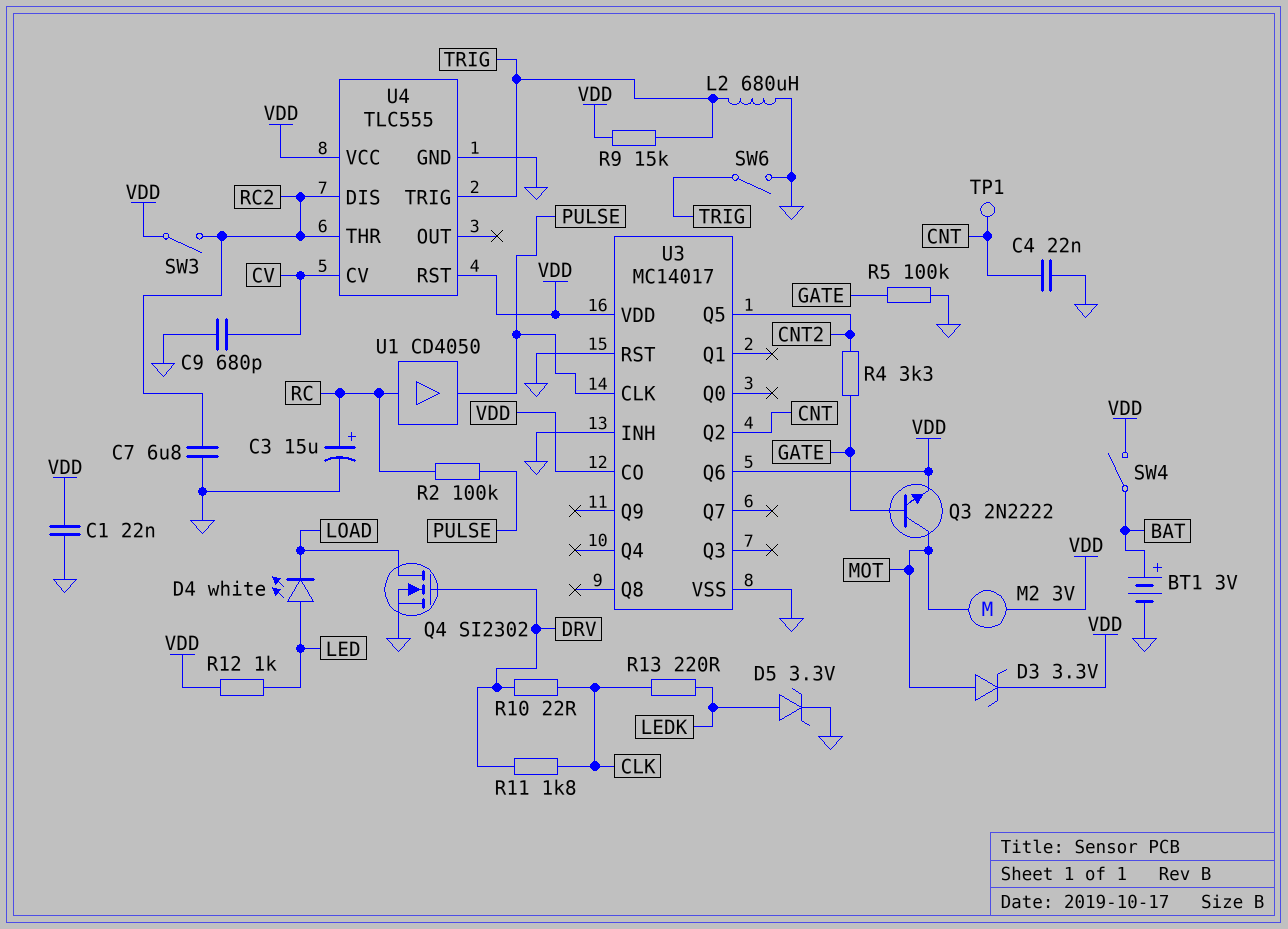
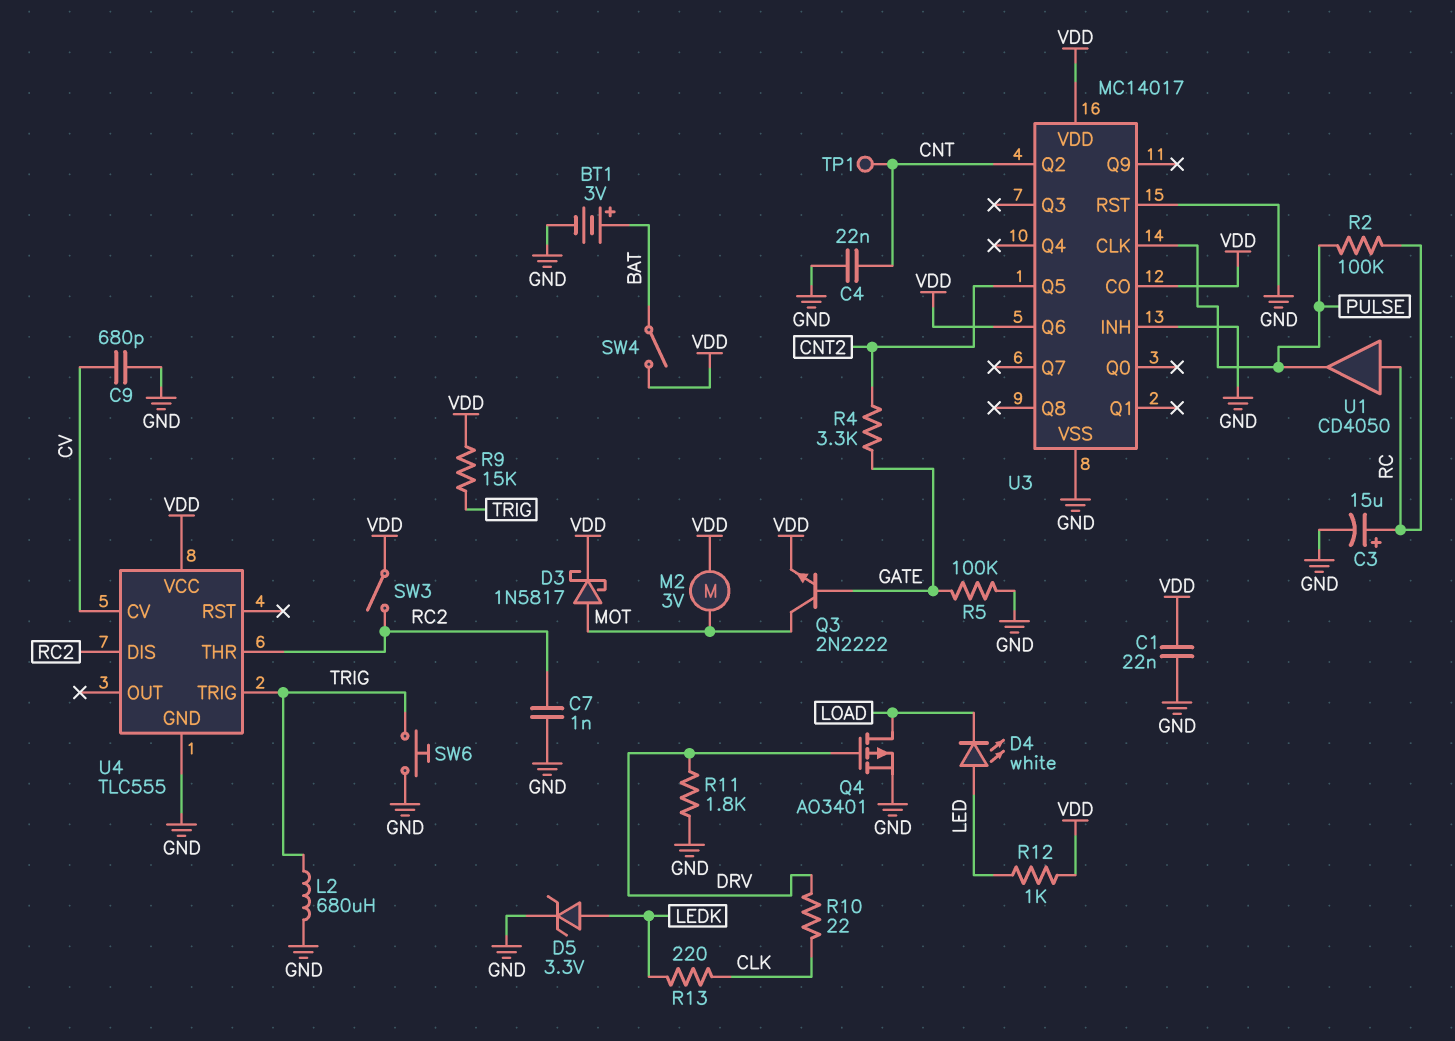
C7: 6.8uF (GND, RC2) -> 1nF (GND, RC2)
D3: zener 3.3V (A MOT, K VDD) -> schottky 1N5817 (A MOT, K VDD)
Q4: NMOS SI2302 (G DRV, D LOAD, S GND) -> PMOS AO3401 (G DRV, D LOAD, S GND)
R11: 1.8k (CLK, DRV) -> 1.8k (DRV, GND)
SW6: switch (GND, TRIG) -> button (GND, TRIG)
U4 pin RST: VDD -> none

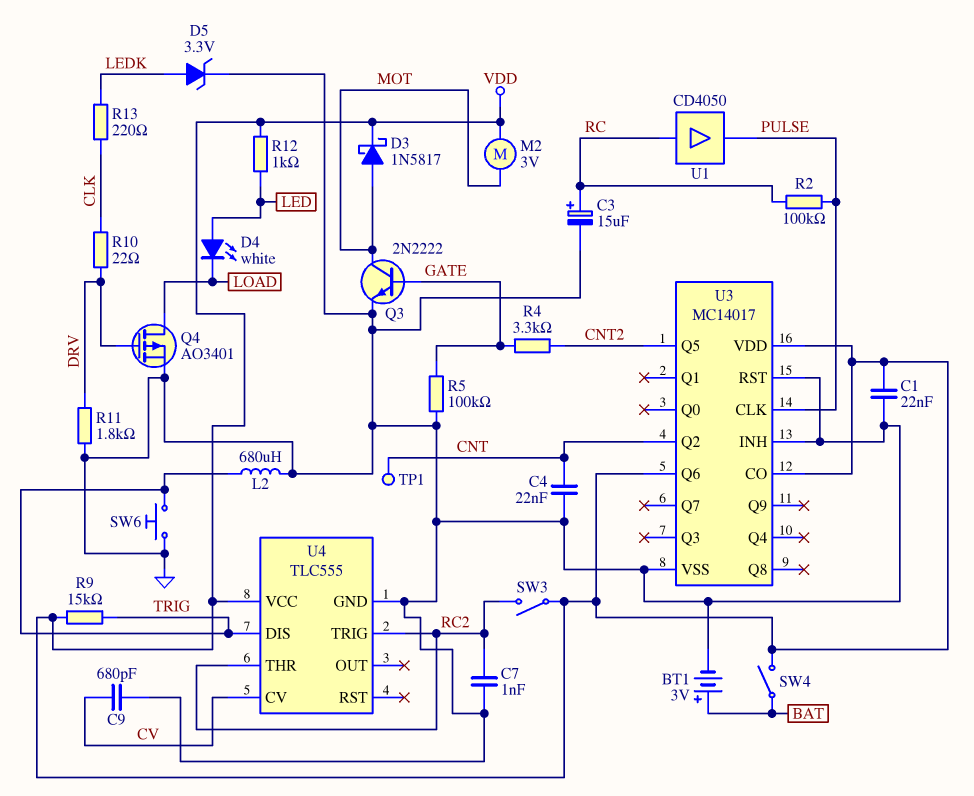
Q3: NPN 2N2222 (B GATE, C MOT, E VDD) -> NPN 2N2222 (B GATE, C MOT, E GND)
U4 pin DIS: RC2 -> TRIG
U4 pin TRIG: TRIG -> RC2

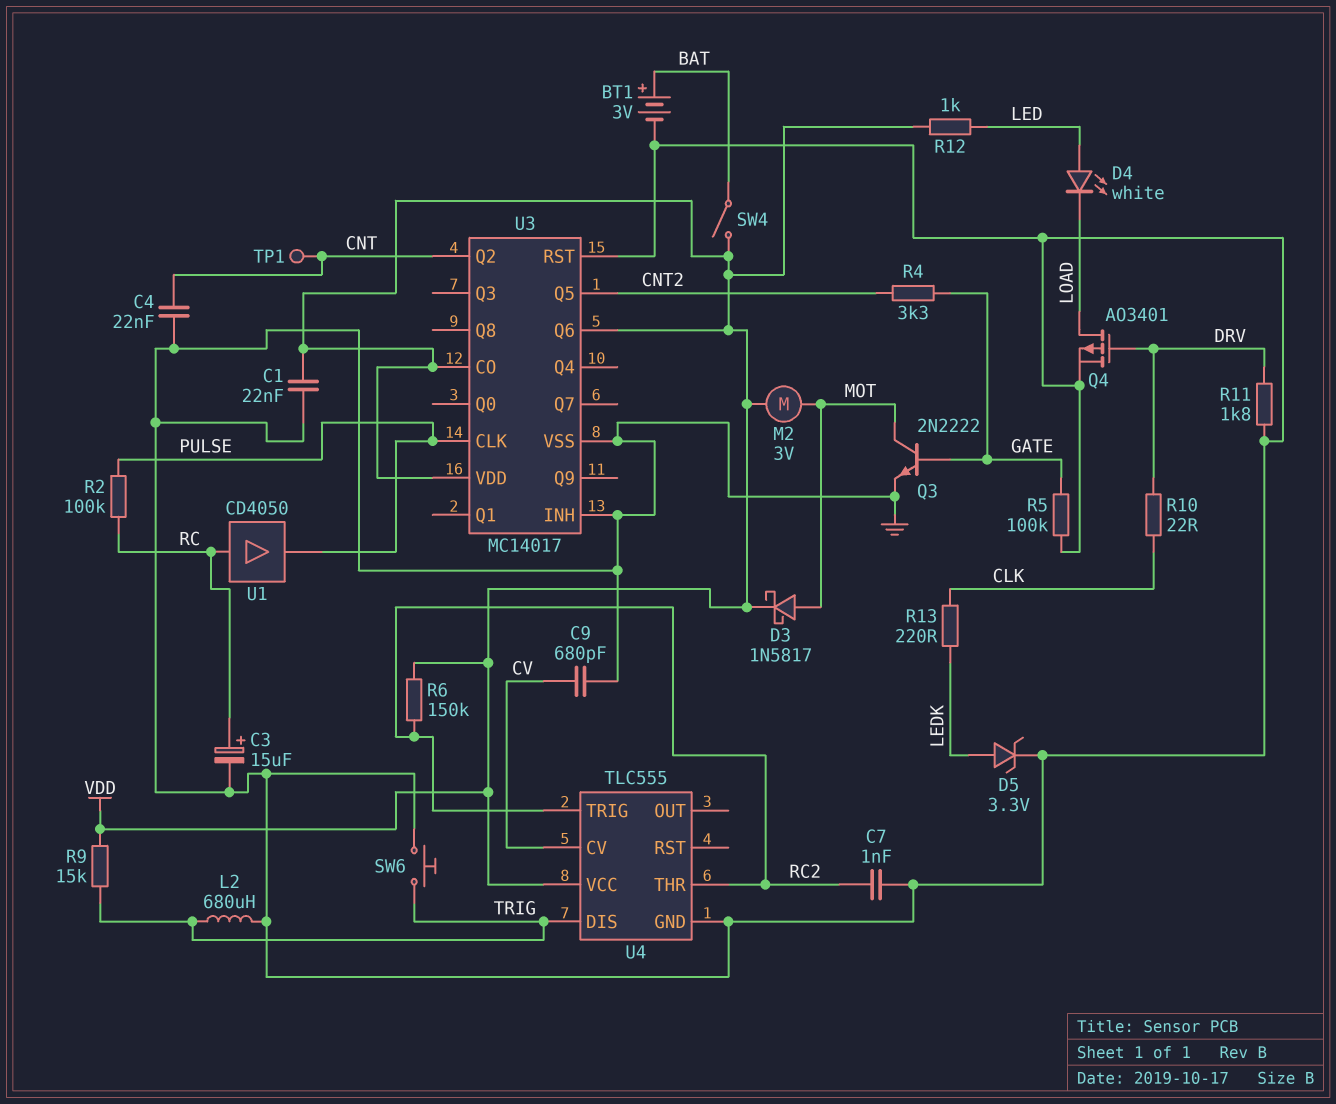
R6: none -> 150k (RC2, VDD)
SW3: switch (RC2, VDD) -> none

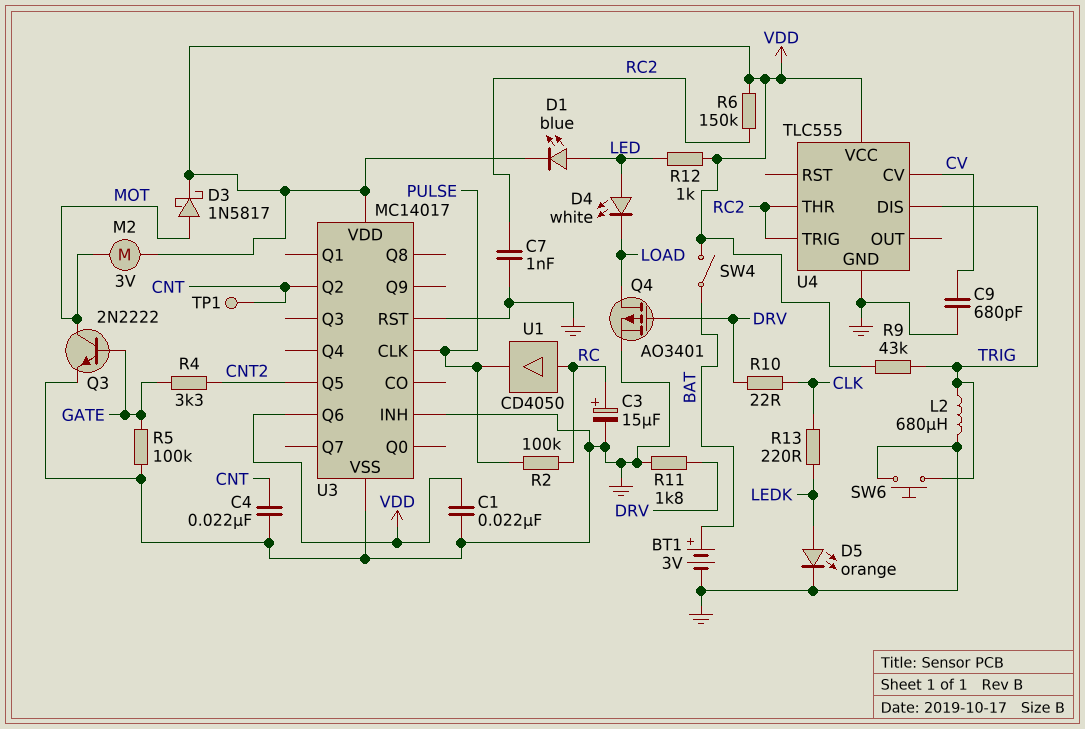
D1: none -> LED blue (A LED, K VDD)
D5: zener 3.3V (A LEDK, K GND) -> LED orange (A LEDK, K GND)
R9: 15k (TRIG, VDD) -> 43k (TRIG, VDD)
U3 pin CO: VDD -> none

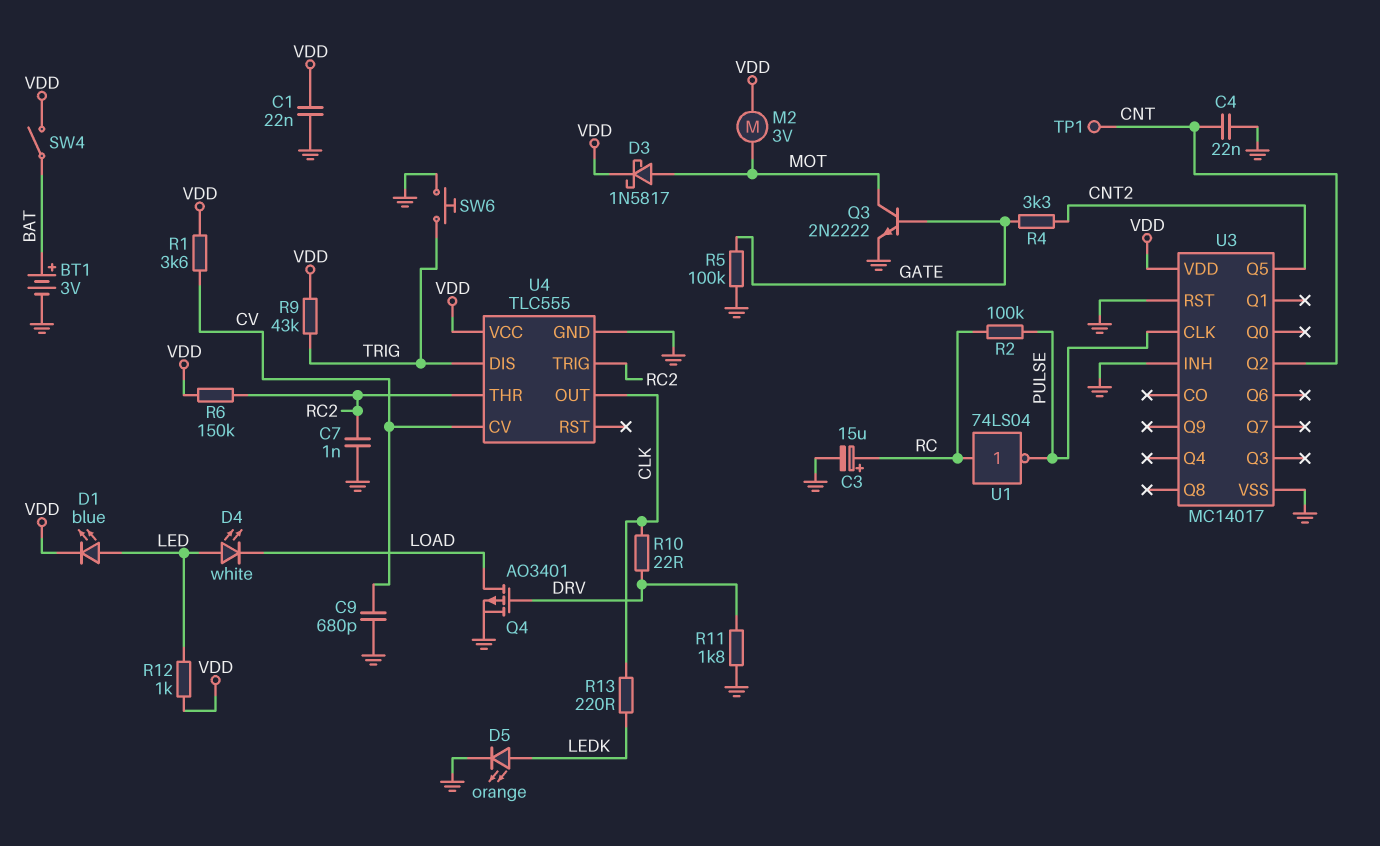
L2: 680uH (GND, TRIG) -> none
R1: none -> 3.6k (CV, VDD)
U1: buffer CD4050 (in RC, out PULSE) -> NOT 74LS04 (in RC, out PULSE)
U3 pin Q6: VDD -> none
U4 pin OUT: none -> CLK

